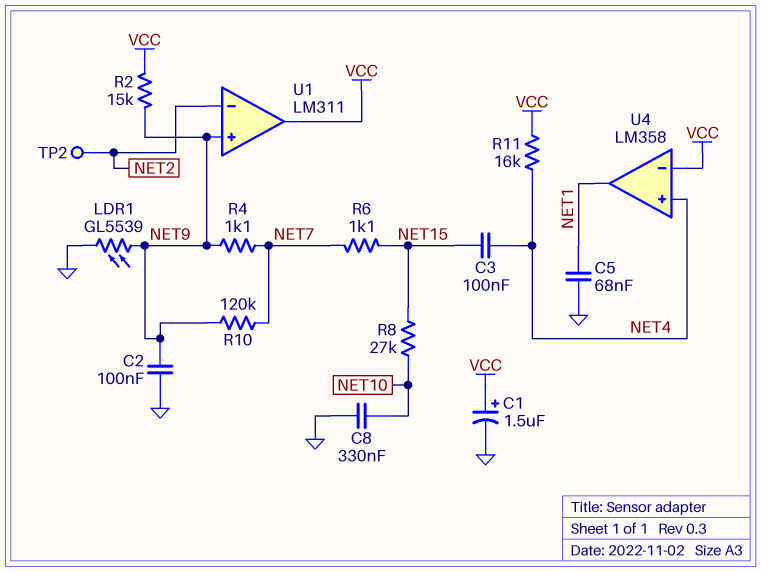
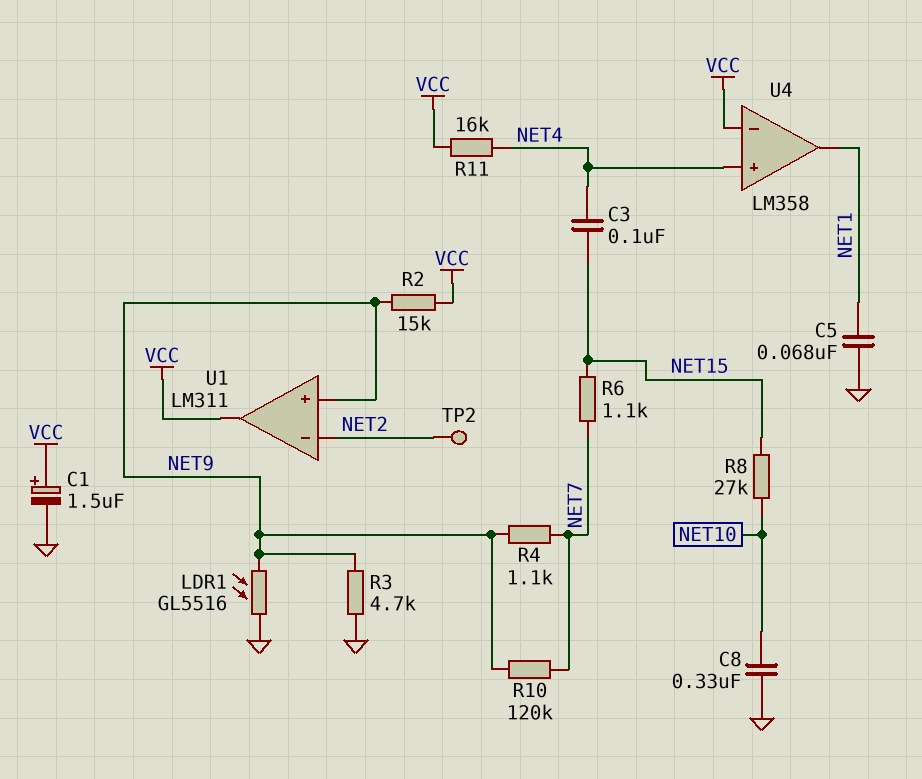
C2: 100nF (GND, NET9) -> none
LDR1: GL5539 (GND, NET9) -> GL5516 (GND, NET9)
R3: none -> 4.7k (GND, NET9)

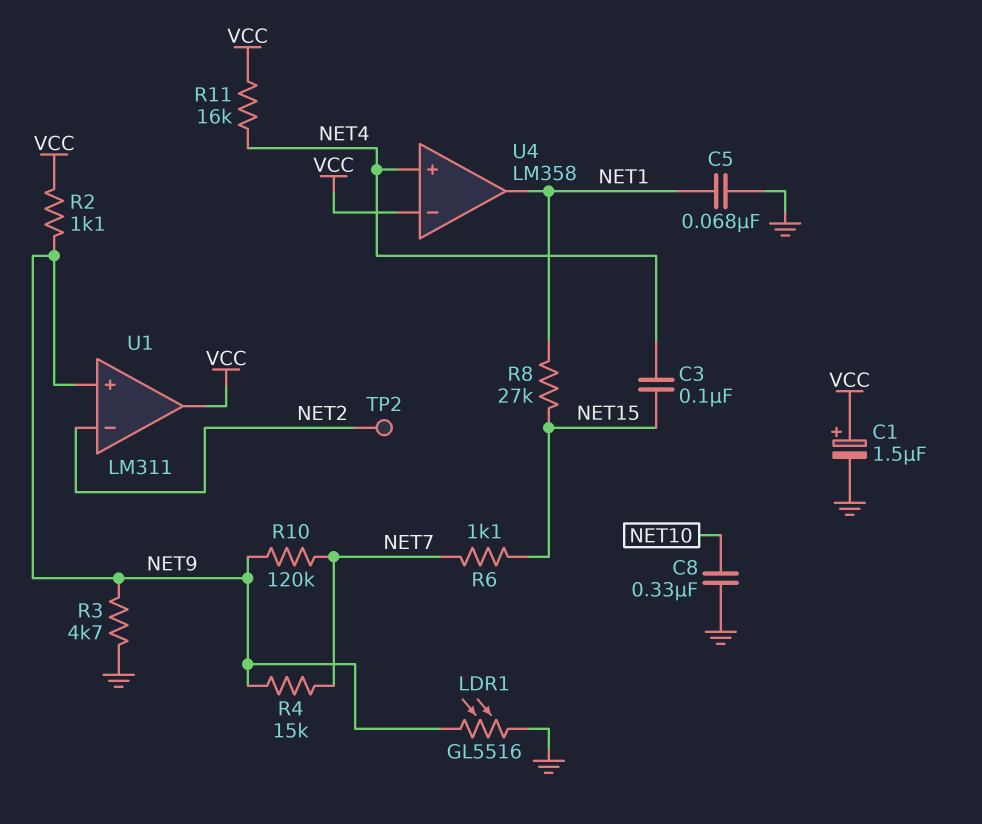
R2: 15k (NET9, VCC) -> 1.1k (NET9, VCC)
R4: 1.1k (NET7, NET9) -> 15k (NET7, NET9)
R8: 27k (NET10, NET15) -> 27k (NET1, NET15)

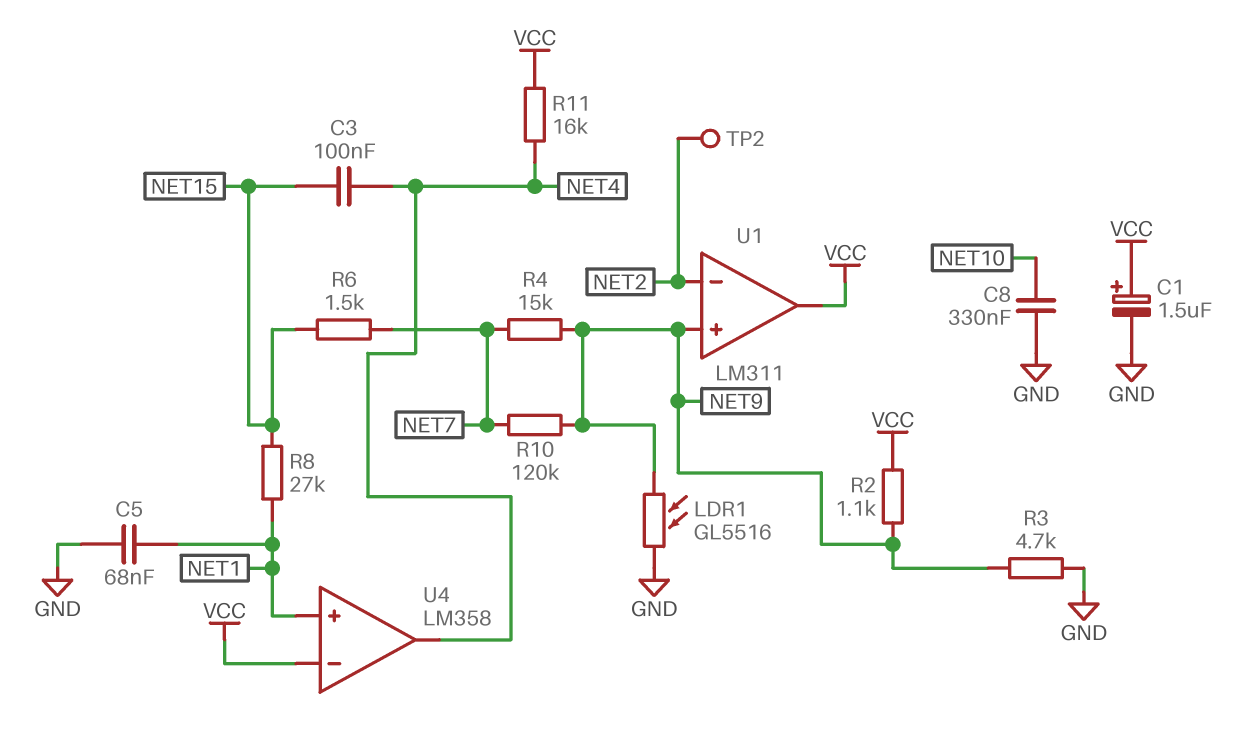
R6: 1.1k (NET7, NET15) -> 1.5k (NET7, NET15)
U4 pin in+: NET4 -> NET1
U4 pin out: NET1 -> NET4

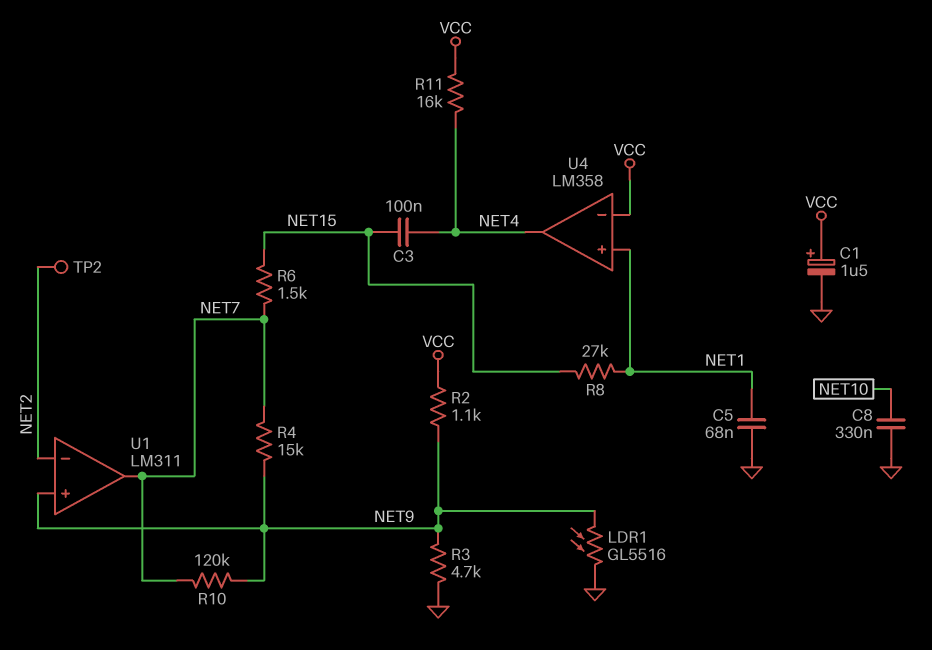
U1 pin out: VCC -> NET7

